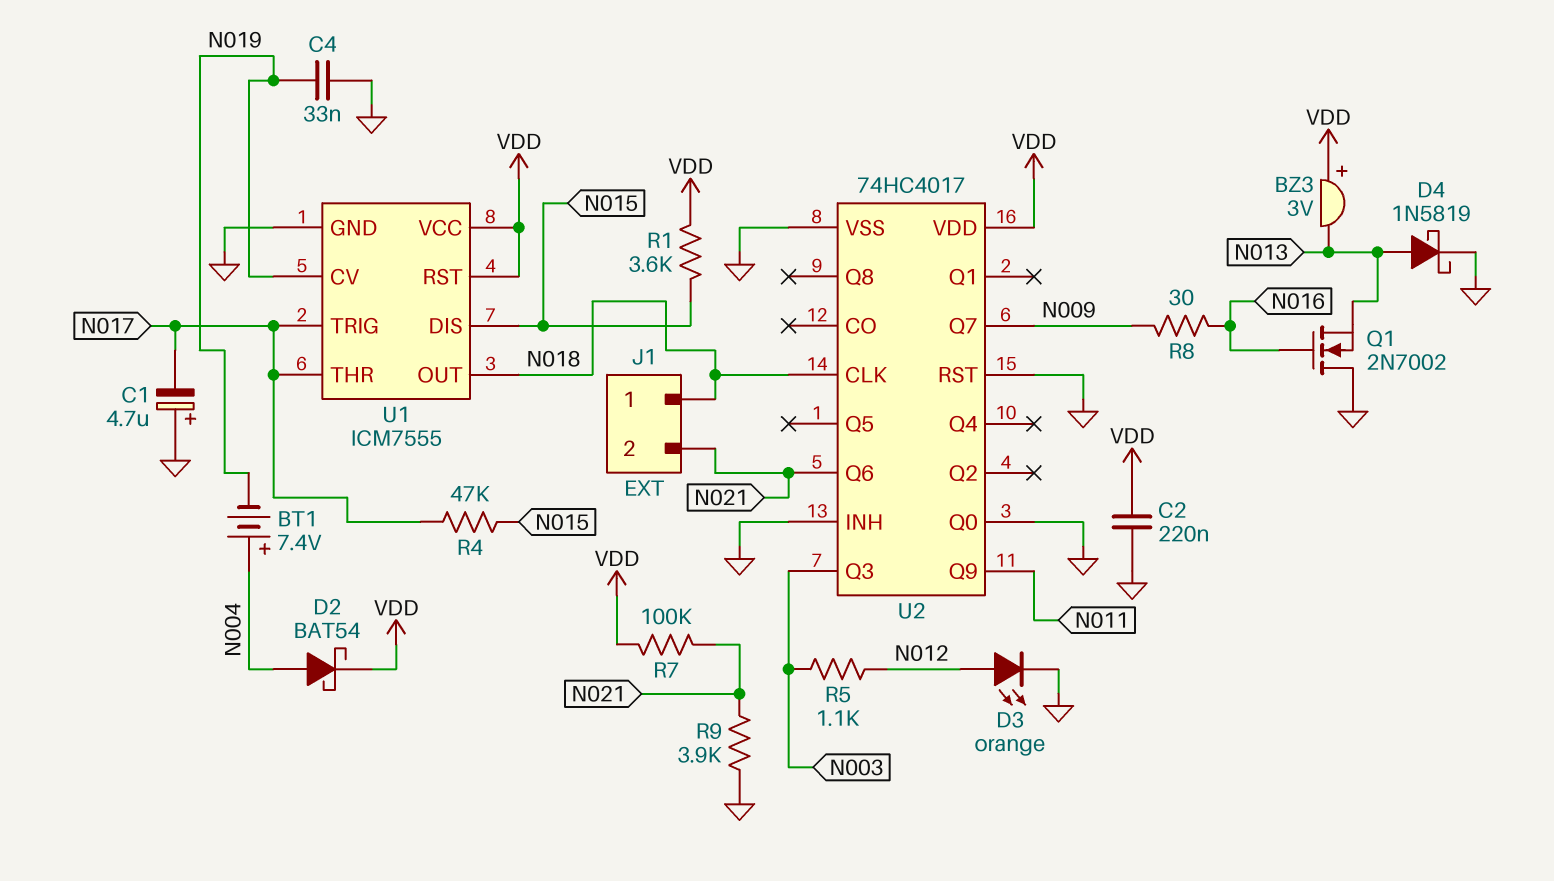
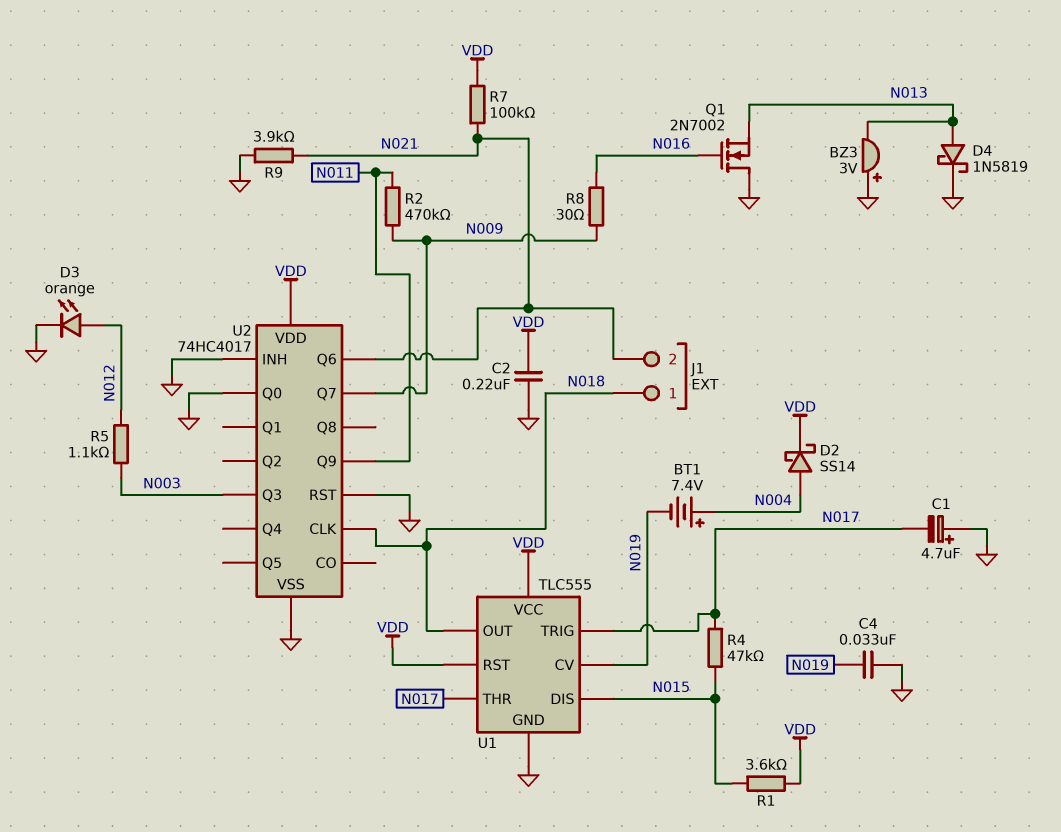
BZ3: buzzer 3V (plus VDD, minus N013) -> buzzer 3V (plus GND, minus N013)
D2: schottky BAT54 (A N004, K VDD) -> schottky SS14 (A N004, K VDD)
R2: none -> 470k (N009, N011)
U1: ICM7555 -> TLC555

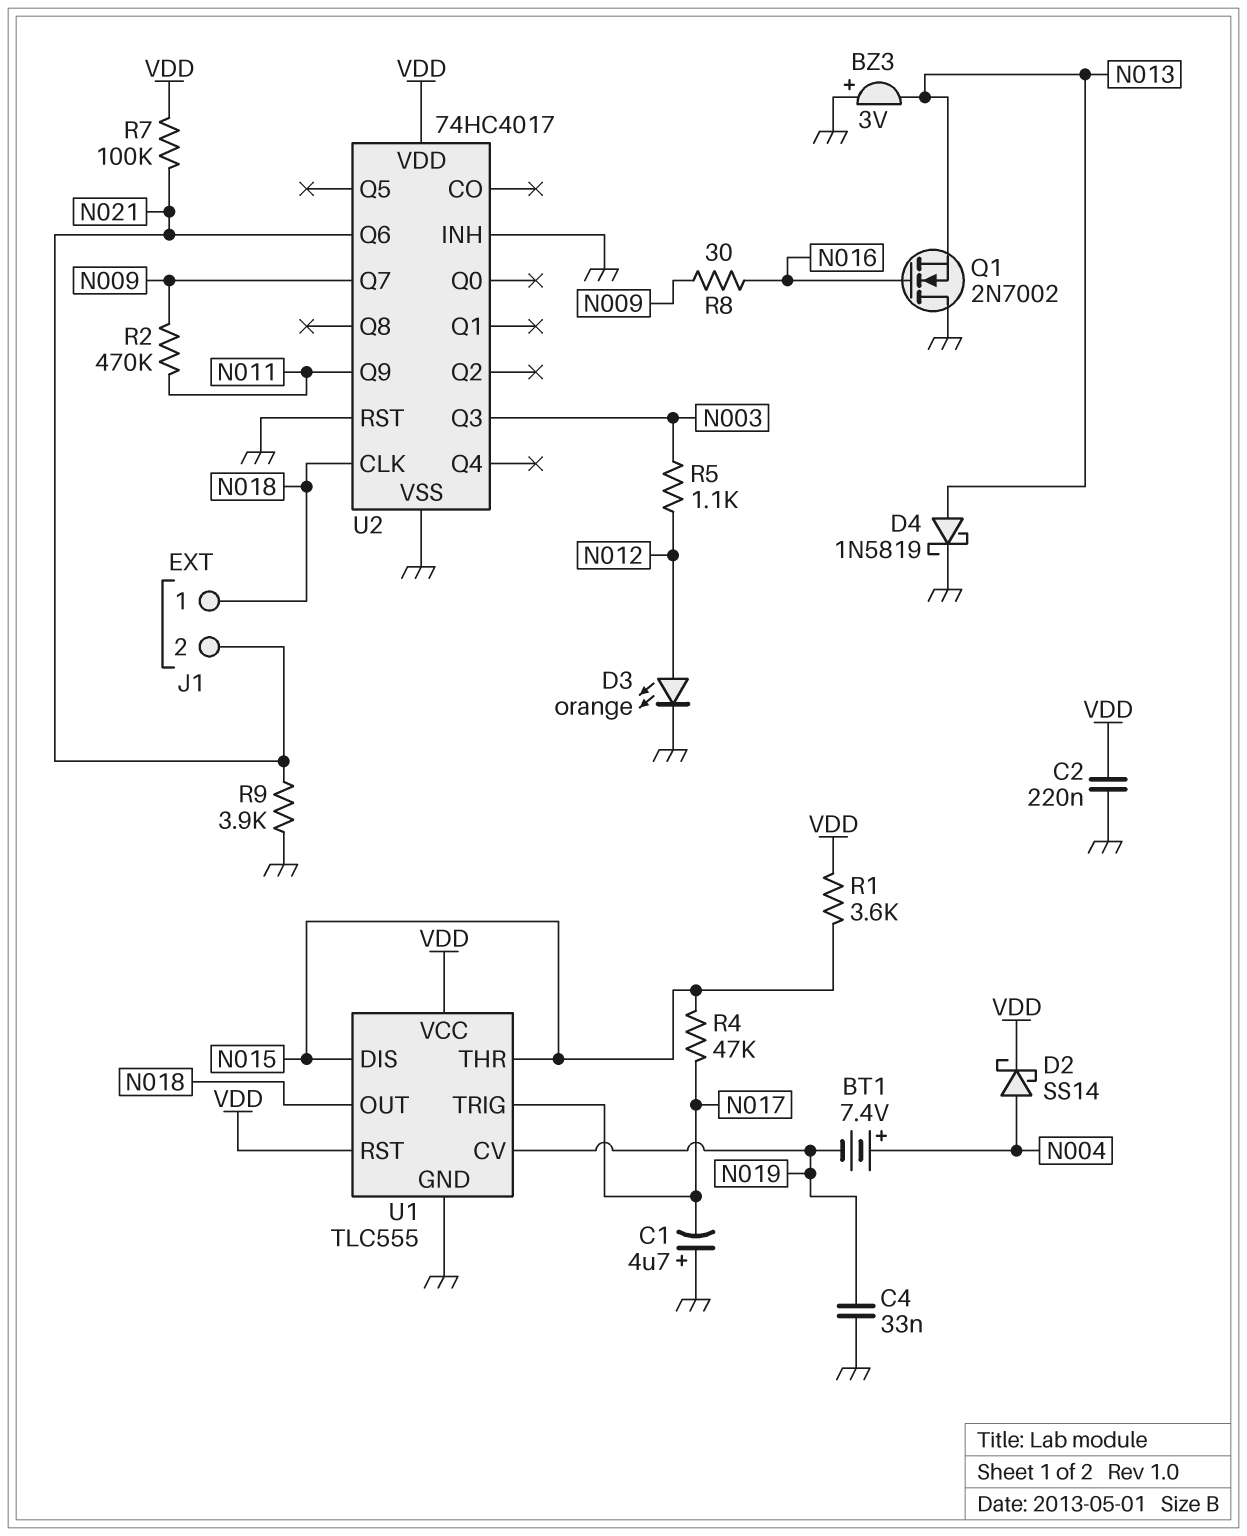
U1 pin THR: N017 -> N015
U2 pin Q0: GND -> none

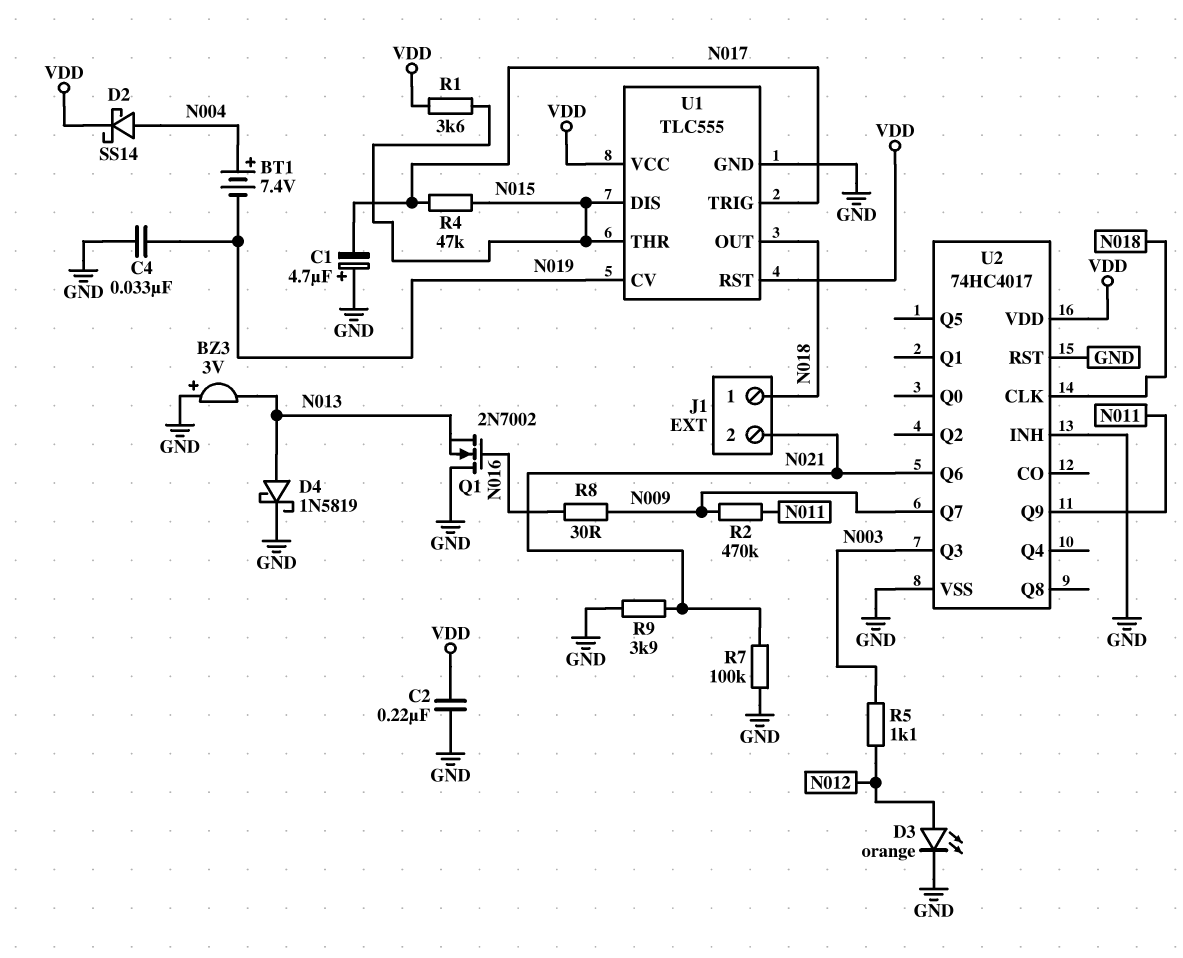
R7: 100k (N021, VDD) -> 100k (GND, N021)

